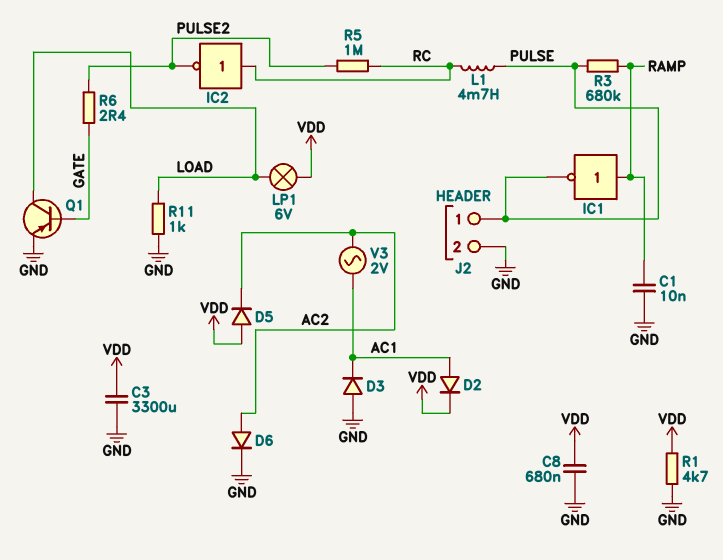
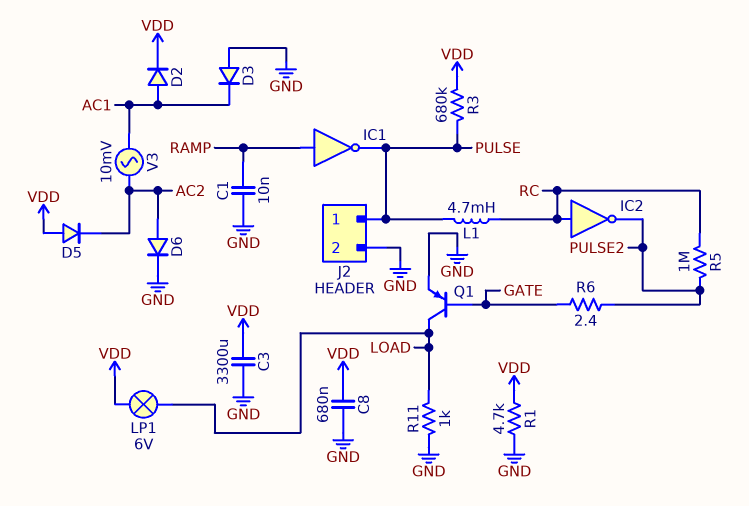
R3: 680k (PULSE, RAMP) -> 680k (PULSE, VDD)
V3: AC 2V (AC1, AC2) -> AC 10mV (AC1, AC2)

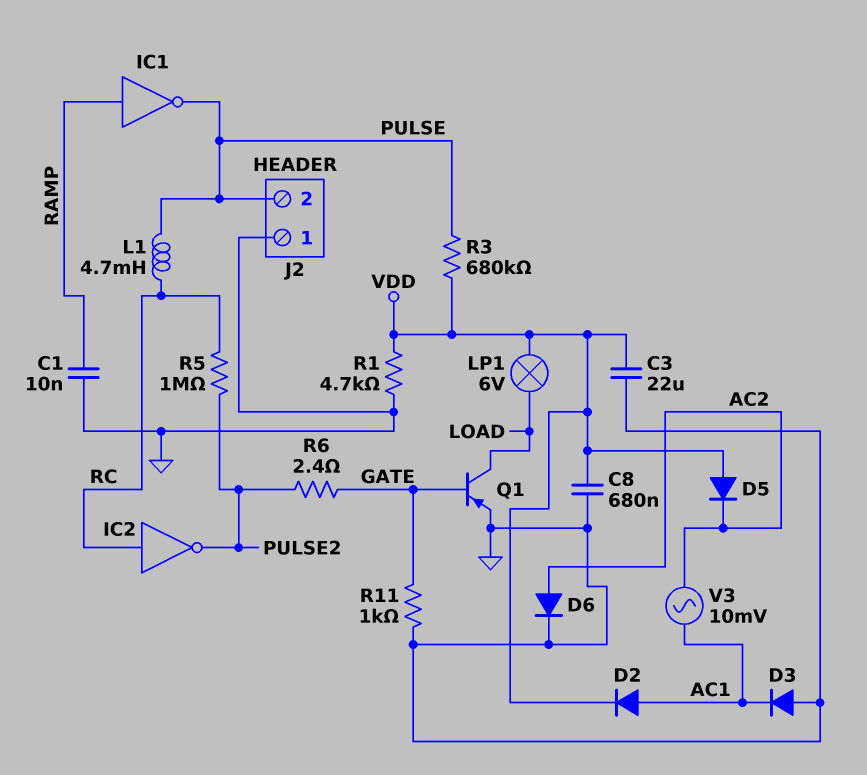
C3: 3300uF (GND, VDD) -> 22uF (GND, VDD)
J2 pin 1: PULSE -> GND
J2 pin 2: GND -> PULSE
R11: 1k (GND, LOAD) -> 1k (GATE, GND)

